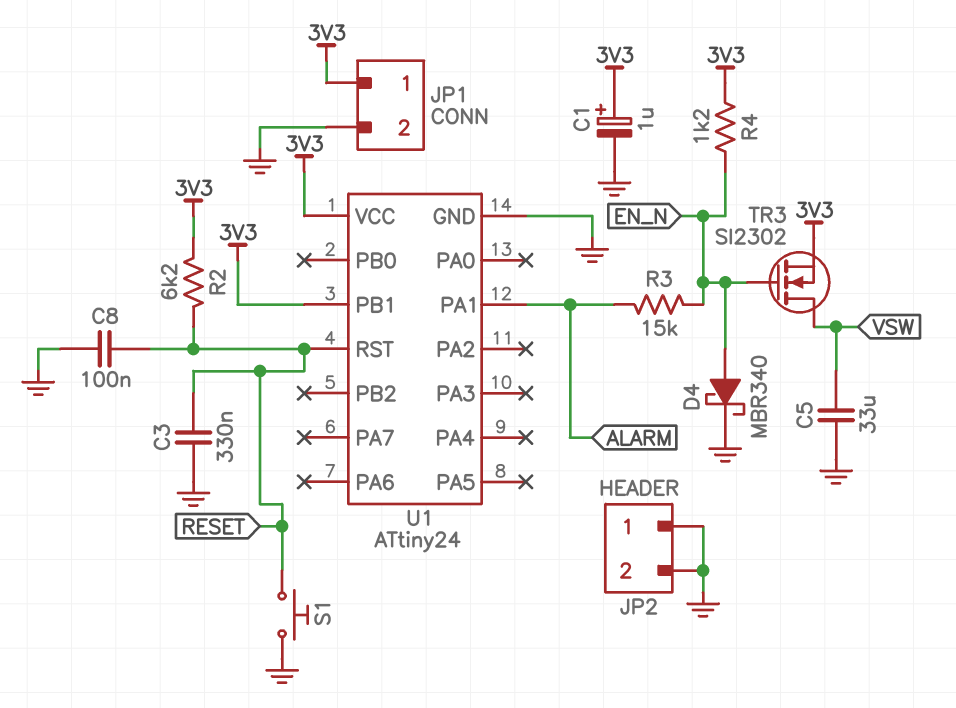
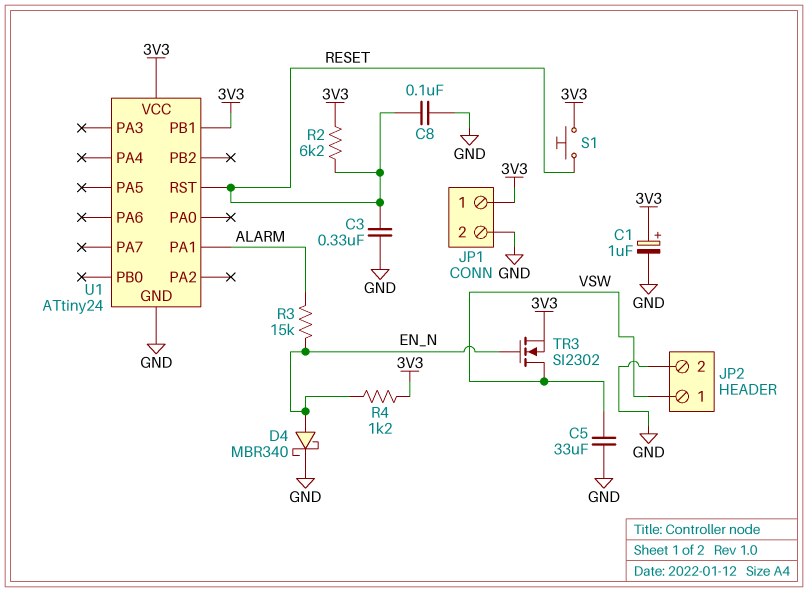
JP2 pin 1: GND -> VSW
S1: button (GND, RESET) -> button (3V3, RESET)

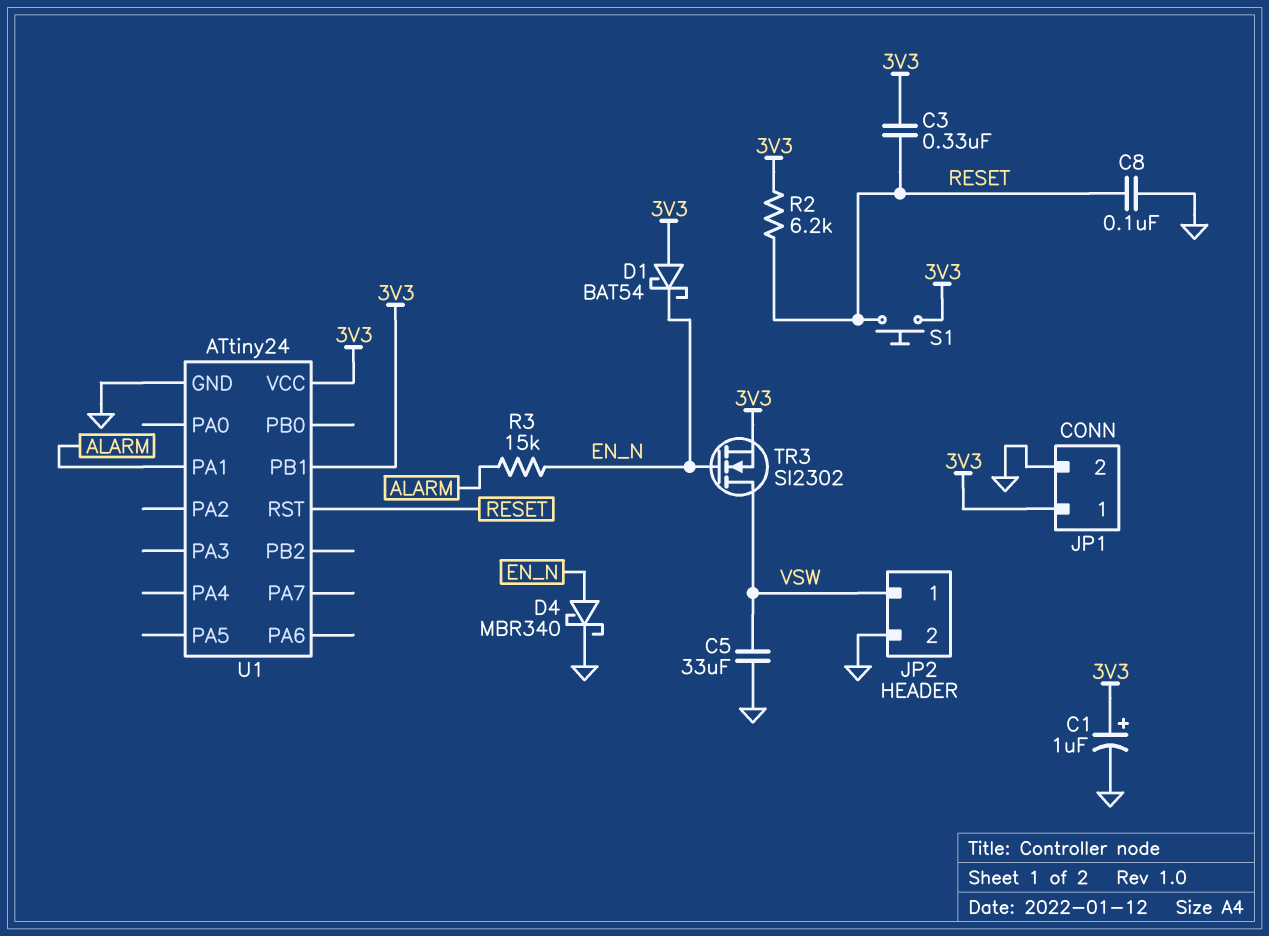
C3: 330nF (GND, RESET) -> 330nF (3V3, RESET)
D1: none -> schottky BAT54 (A 3V3, K EN_N)
R4: 1.2k (3V3, EN_N) -> none

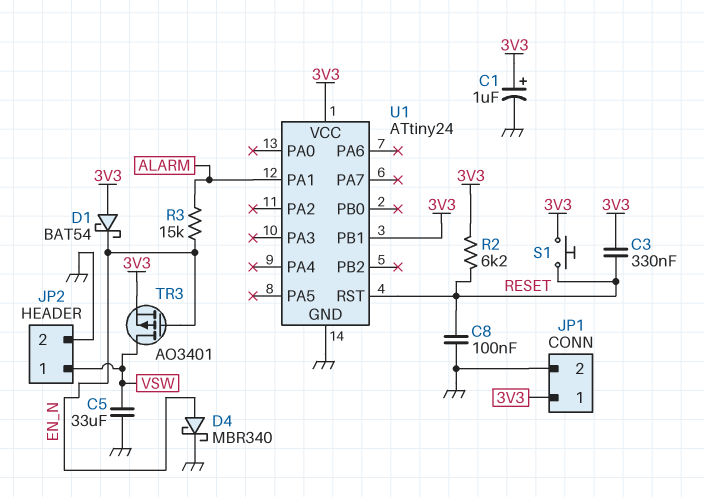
TR3: NMOS SI2302 (G EN_N, D VSW, S 3V3) -> PMOS AO3401 (G EN_N, D VSW, S 3V3)

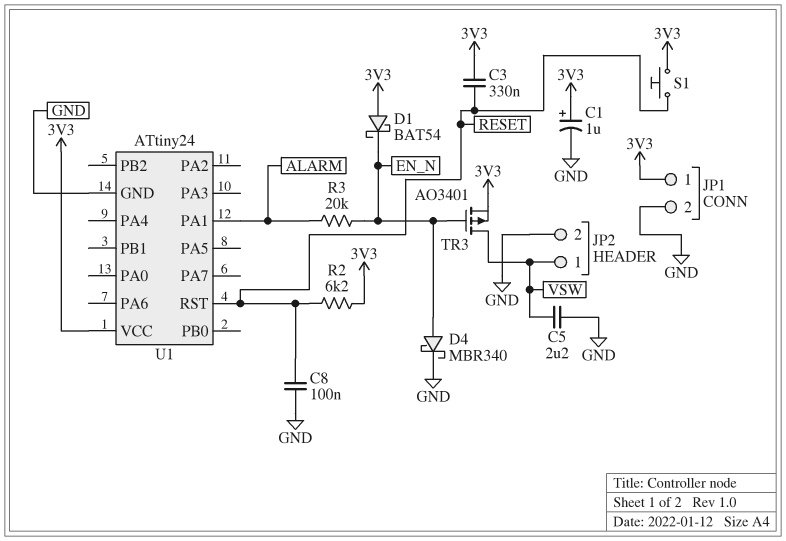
C5: 33uF (GND, VSW) -> 2.2uF (GND, VSW)
R3: 15k (ALARM, EN_N) -> 20k (ALARM, EN_N)
U1 pin PB1: 3V3 -> none

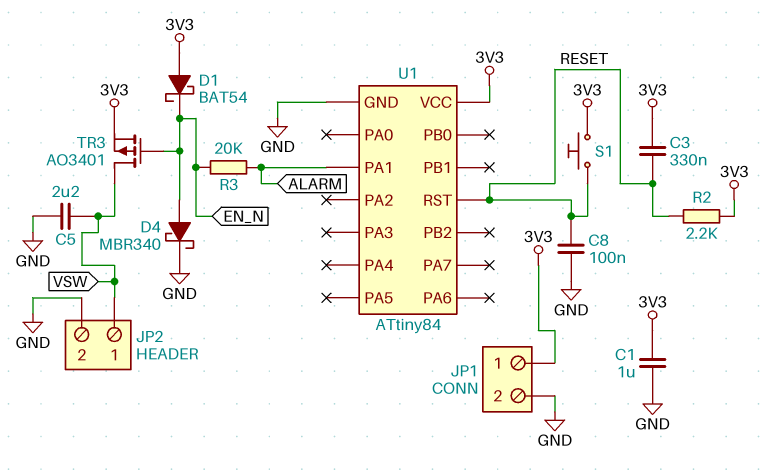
C1: 1uF (plus 3V3, minus GND) -> 1uF (3V3, GND)
R2: 6.2k (3V3, RESET) -> 2.2k (3V3, RESET)
U1: ATtiny24 -> ATtiny84

